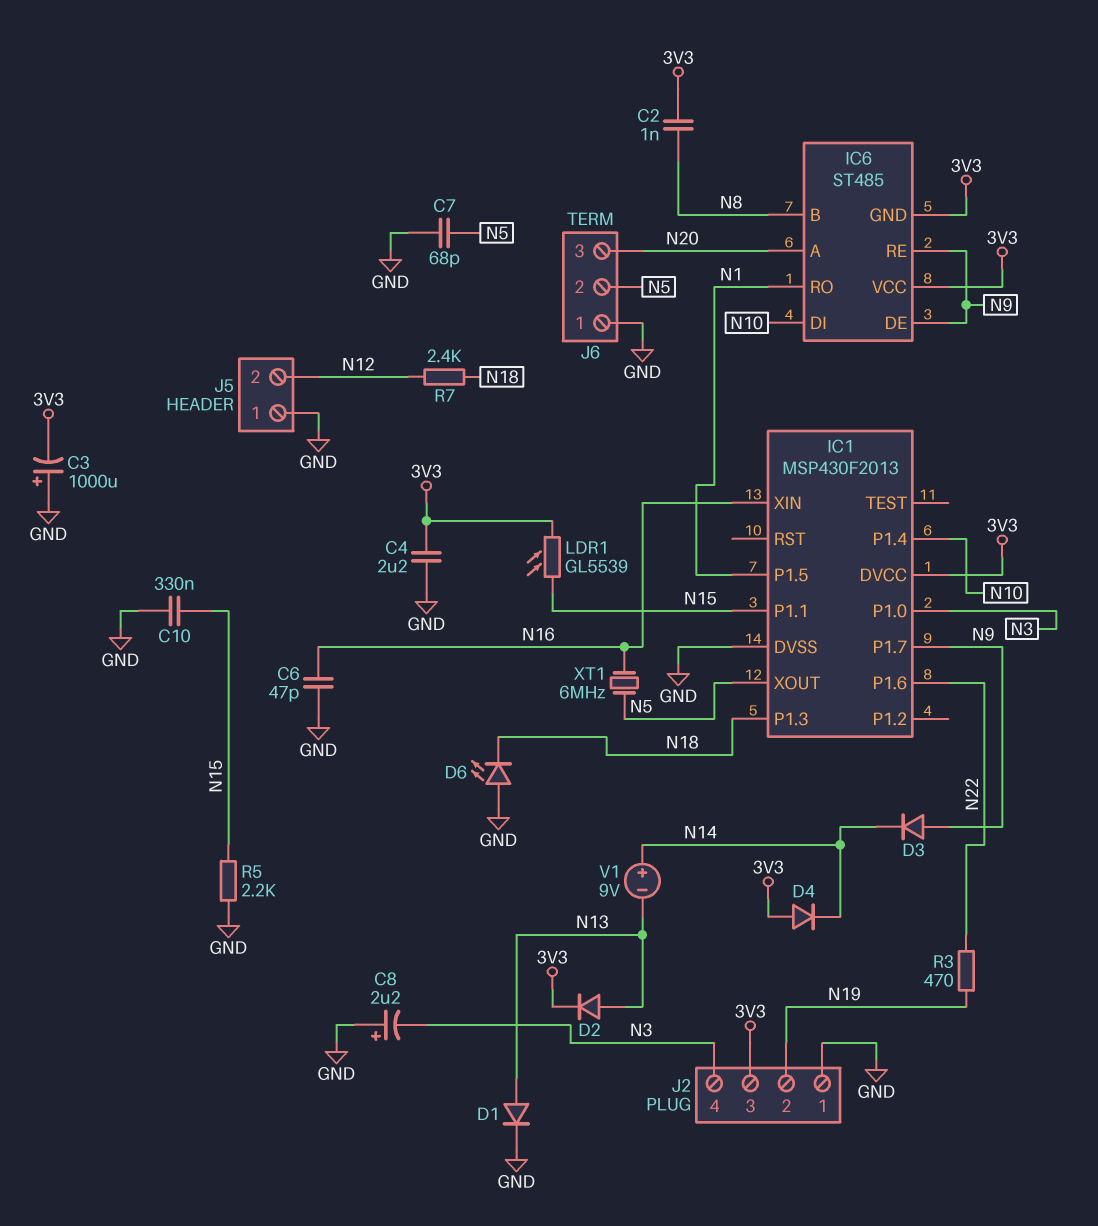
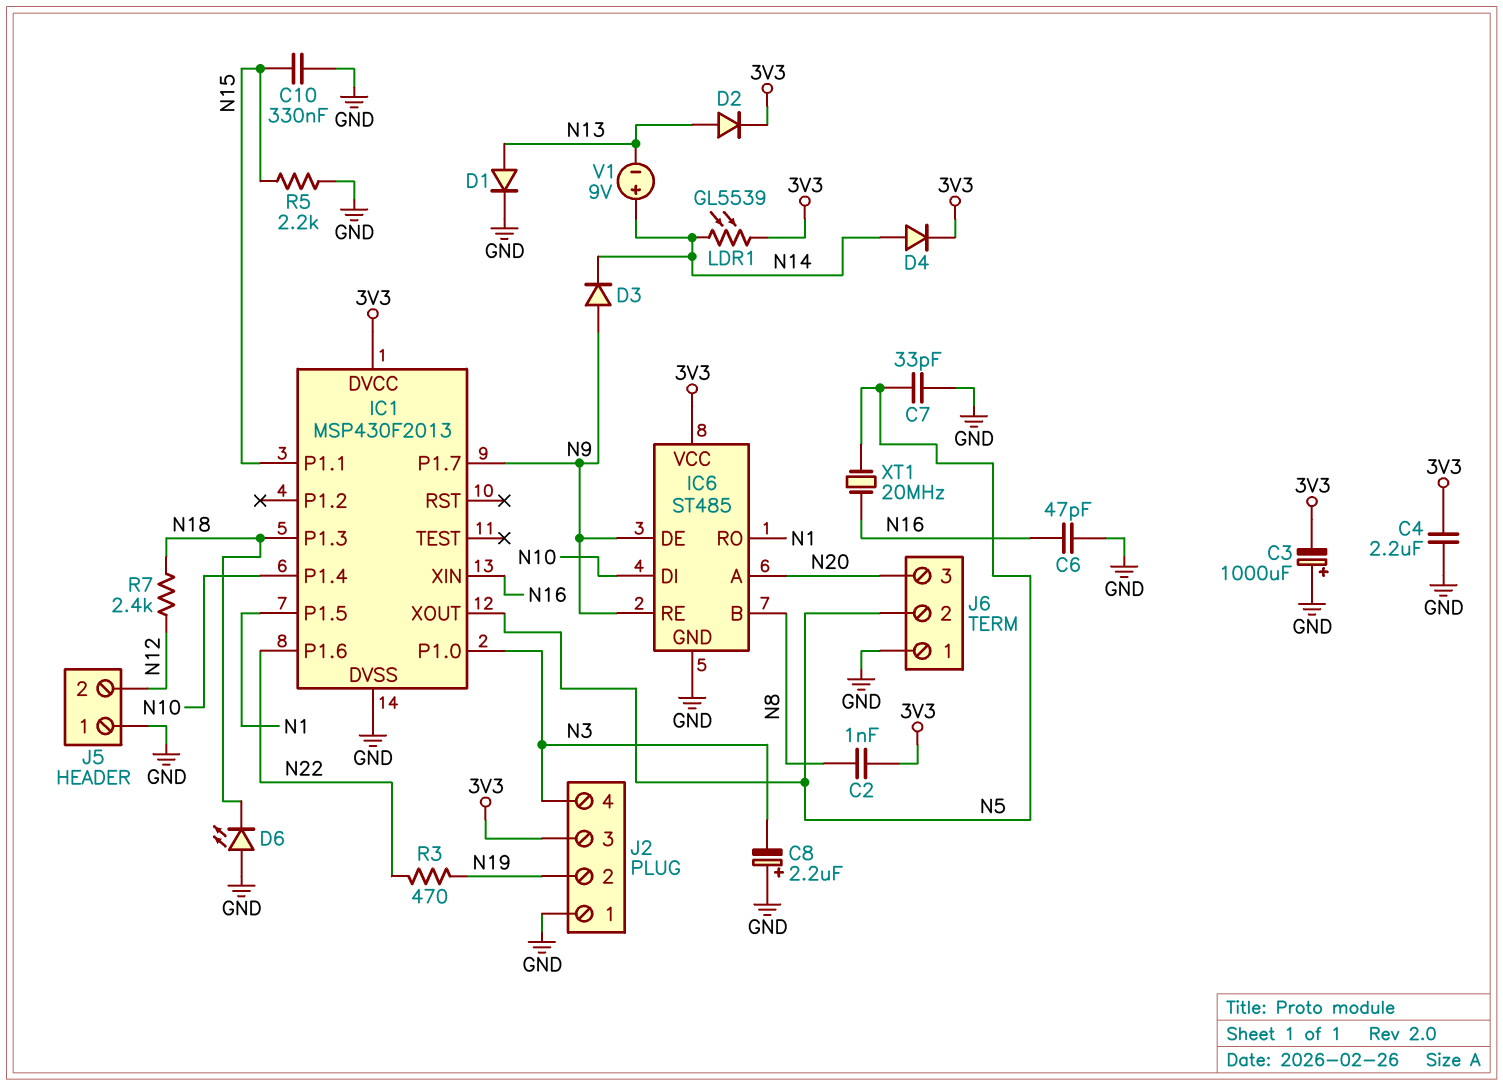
C7: 68pF (GND, N5) -> 33pF (GND, N5)
D4: diode (A 3V3, K N14) -> diode (A N14, K 3V3)
IC6 pin GND: 3V3 -> GND
LDR1: GL5539 (3V3, N15) -> GL5539 (3V3, N14)
XT1: 6MHz (N5, N16) -> 20MHz (N5, N16)

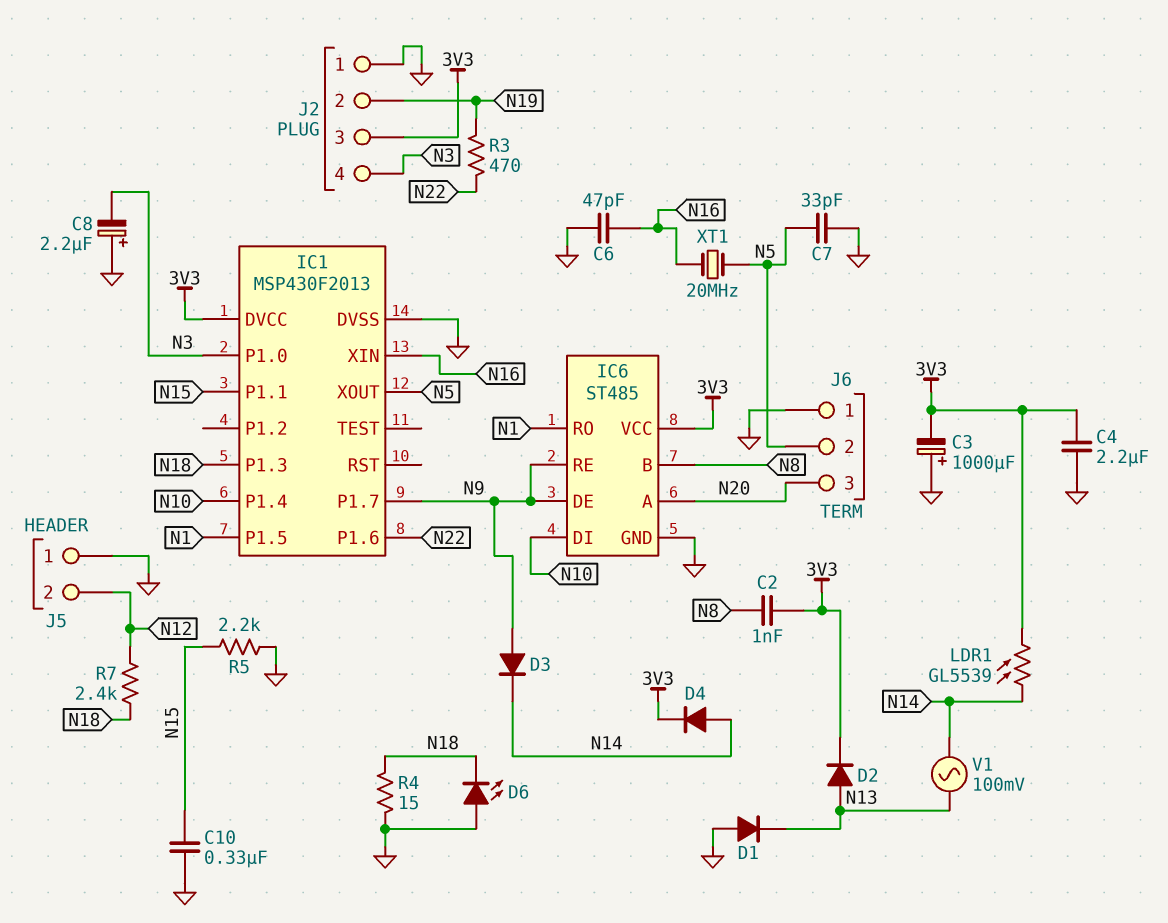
D1: diode (A N13, K GND) -> diode (A GND, K N13)
R4: none -> 15 (GND, N18)
V1: 9V (plus N14, minus N13) -> AC 100mV (N13, N14)

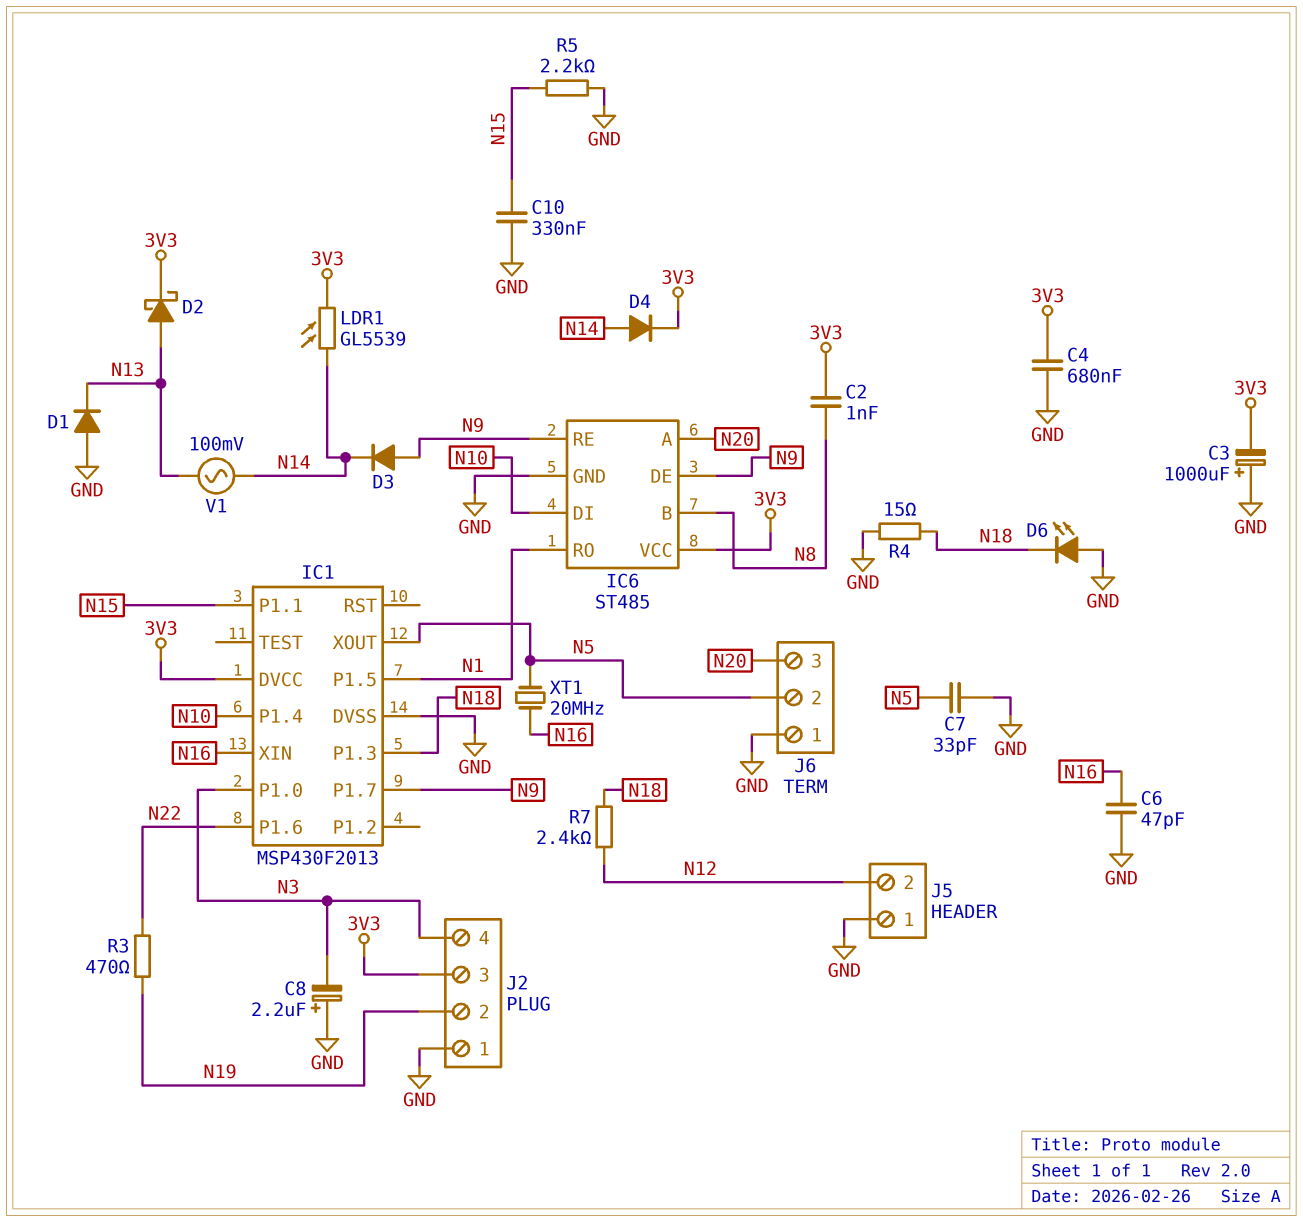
C4: 2.2uF (3V3, GND) -> 680nF (3V3, GND)
D2: diode (A N13, K 3V3) -> schottky (A N13, K 3V3)

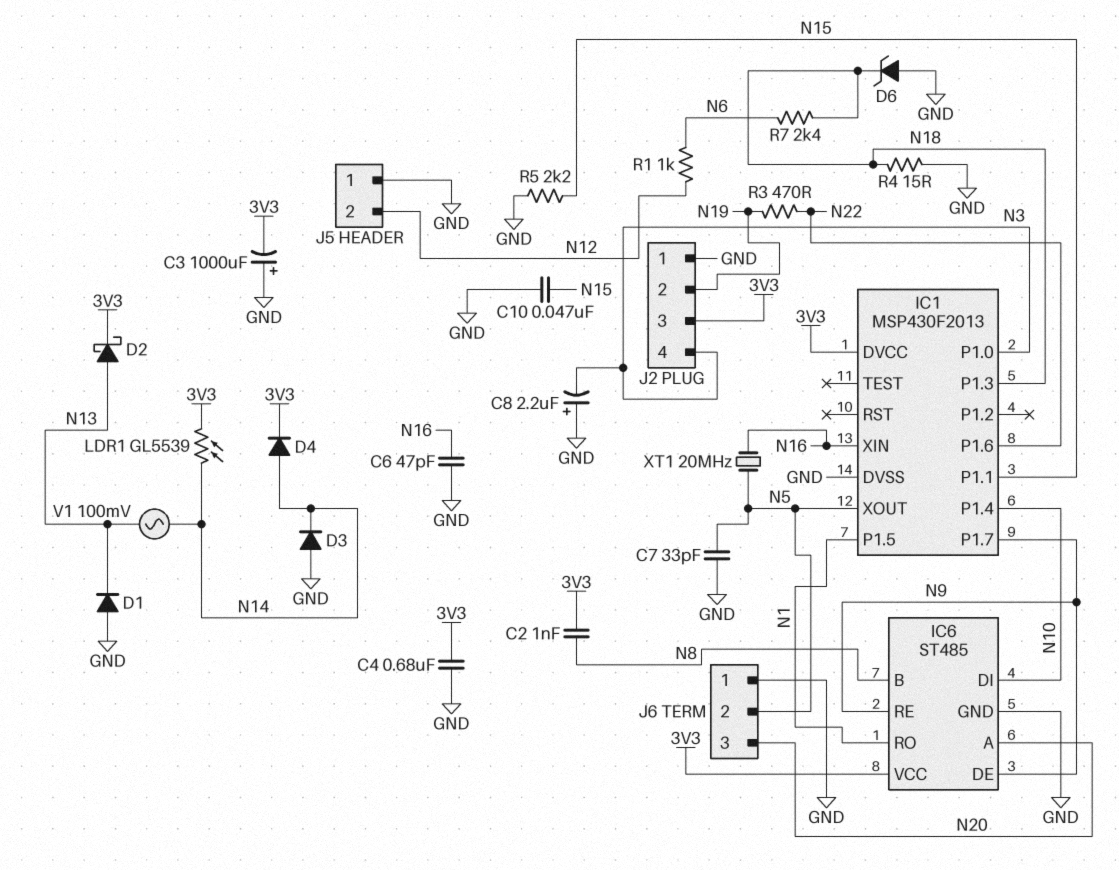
C10: 330nF (GND, N15) -> 47nF (GND, N15)
D3: diode (A N9, K N14) -> diode (A GND, K N14)
D6: LED (A GND, K N18) -> zener (A GND, K N18)
R1: none -> 1k (N6, N12)
R7: 2.4k (N12, N18) -> 2.4k (N6, N18)

